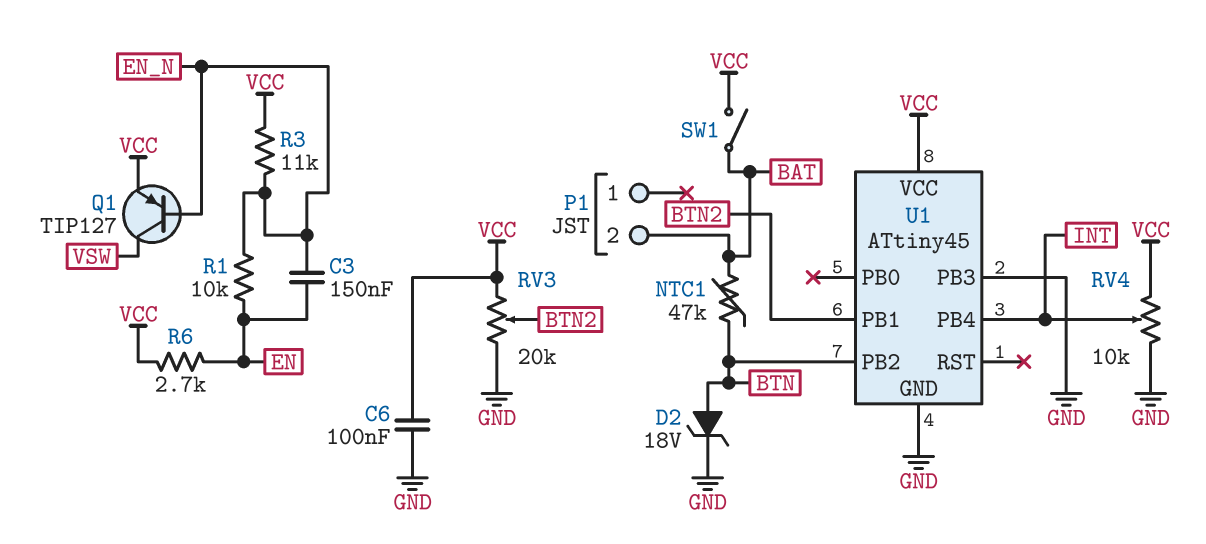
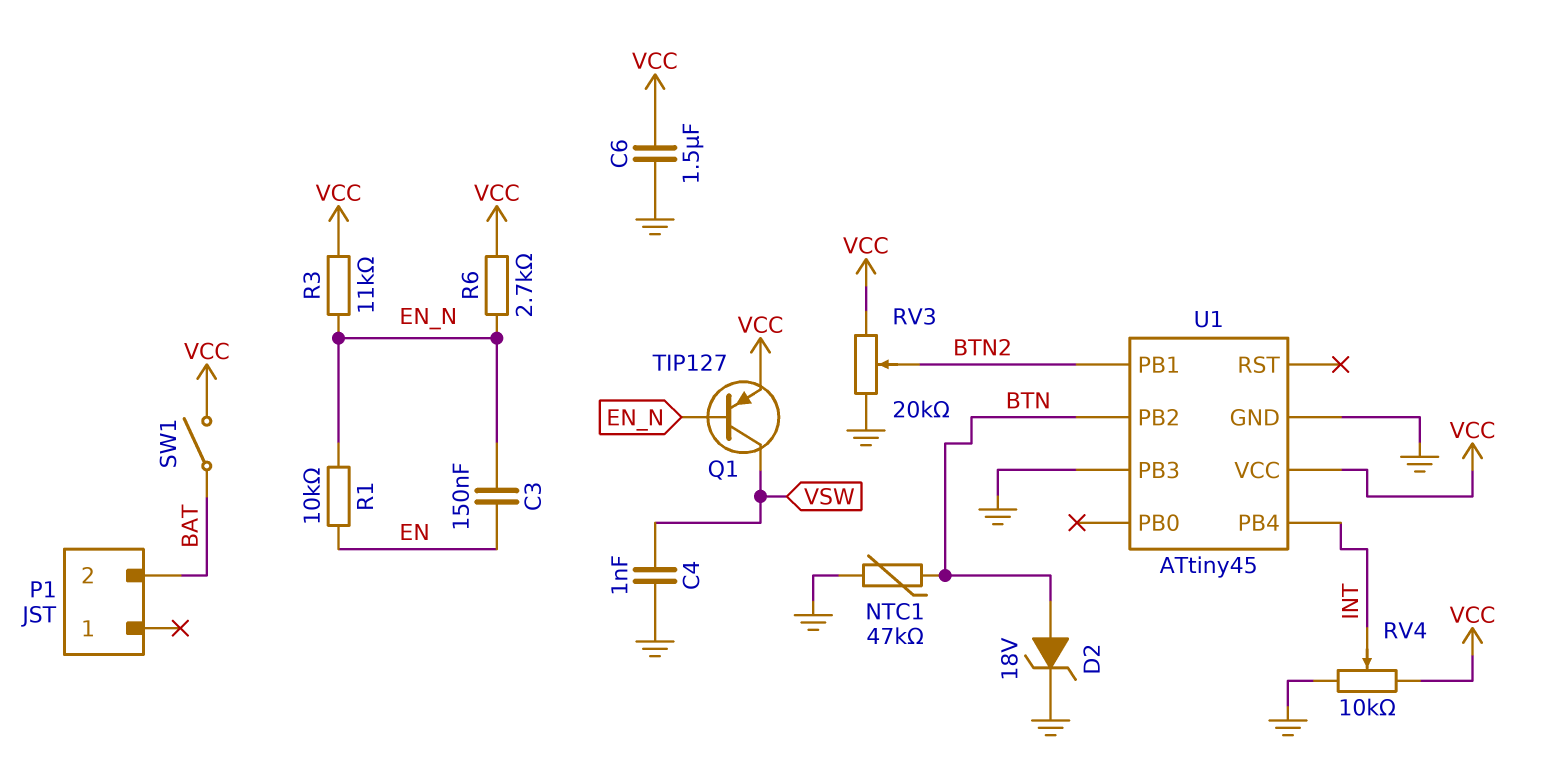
C4: none -> 1nF (GND, VSW)
C6: 100nF (GND, VCC) -> 1.5uF (GND, VCC)
NTC1: 47k (BAT, BTN) -> 47k (BTN, GND)
R6: 2.7k (EN, VCC) -> 2.7k (EN_N, VCC)

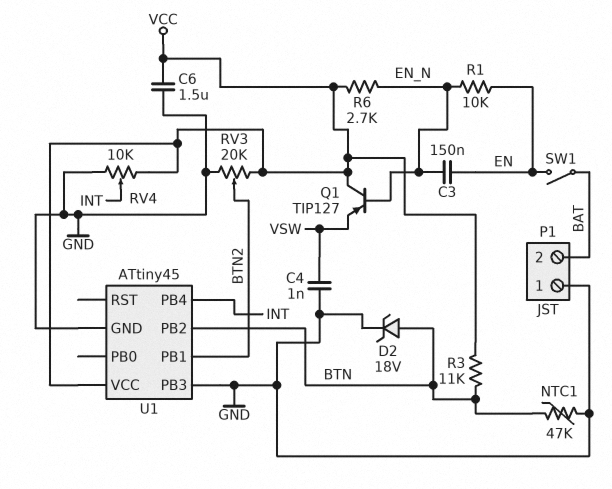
P1 pin 1: none -> GND
Q1: PNP TIP127 (B EN_N, C VSW, E VCC) -> PNP TIP127 (B EN_N, C VCC, E VSW)
R3: 11k (EN_N, VCC) -> 11k (BTN, VCC)
SW1: switch (BAT, VCC) -> switch (BAT, EN)

